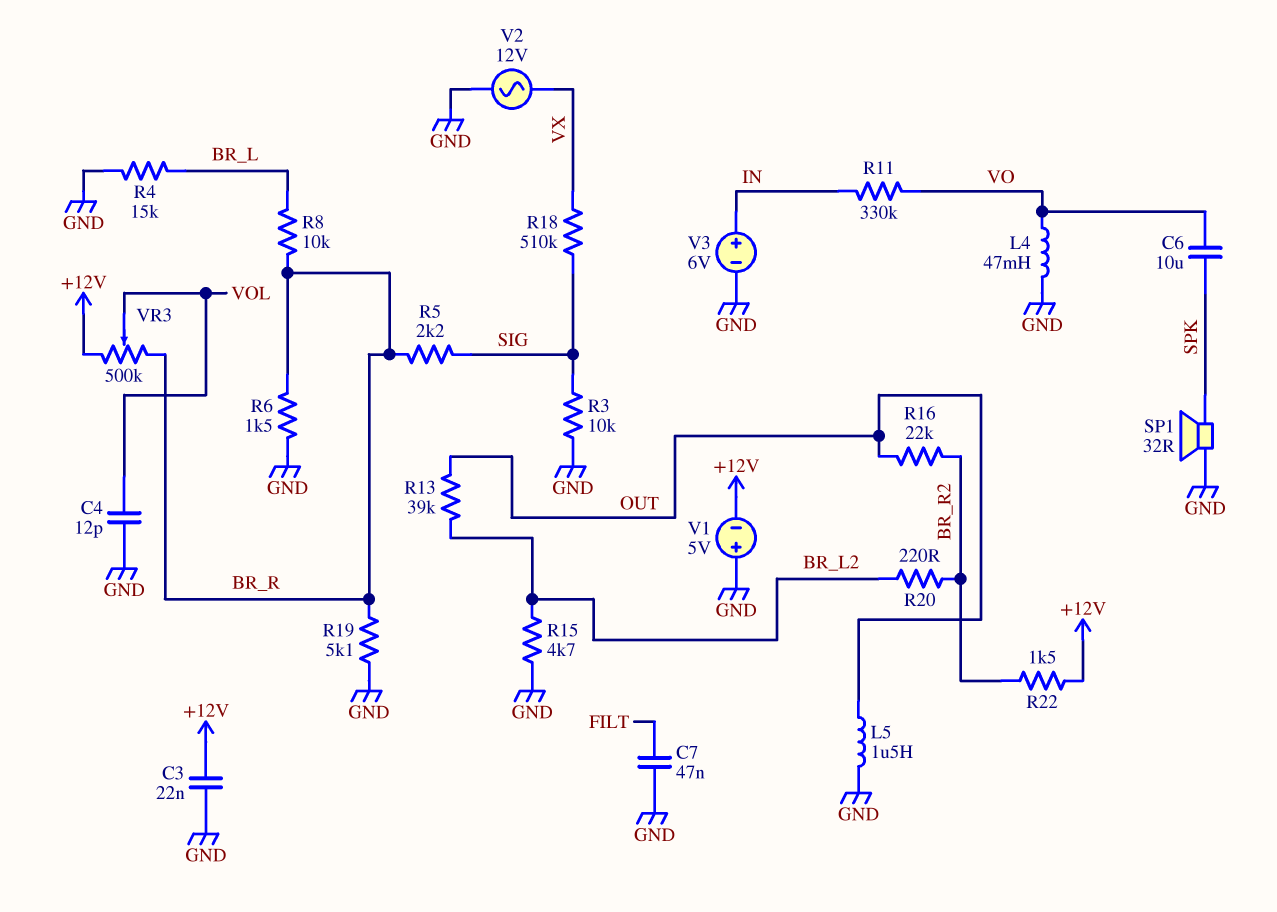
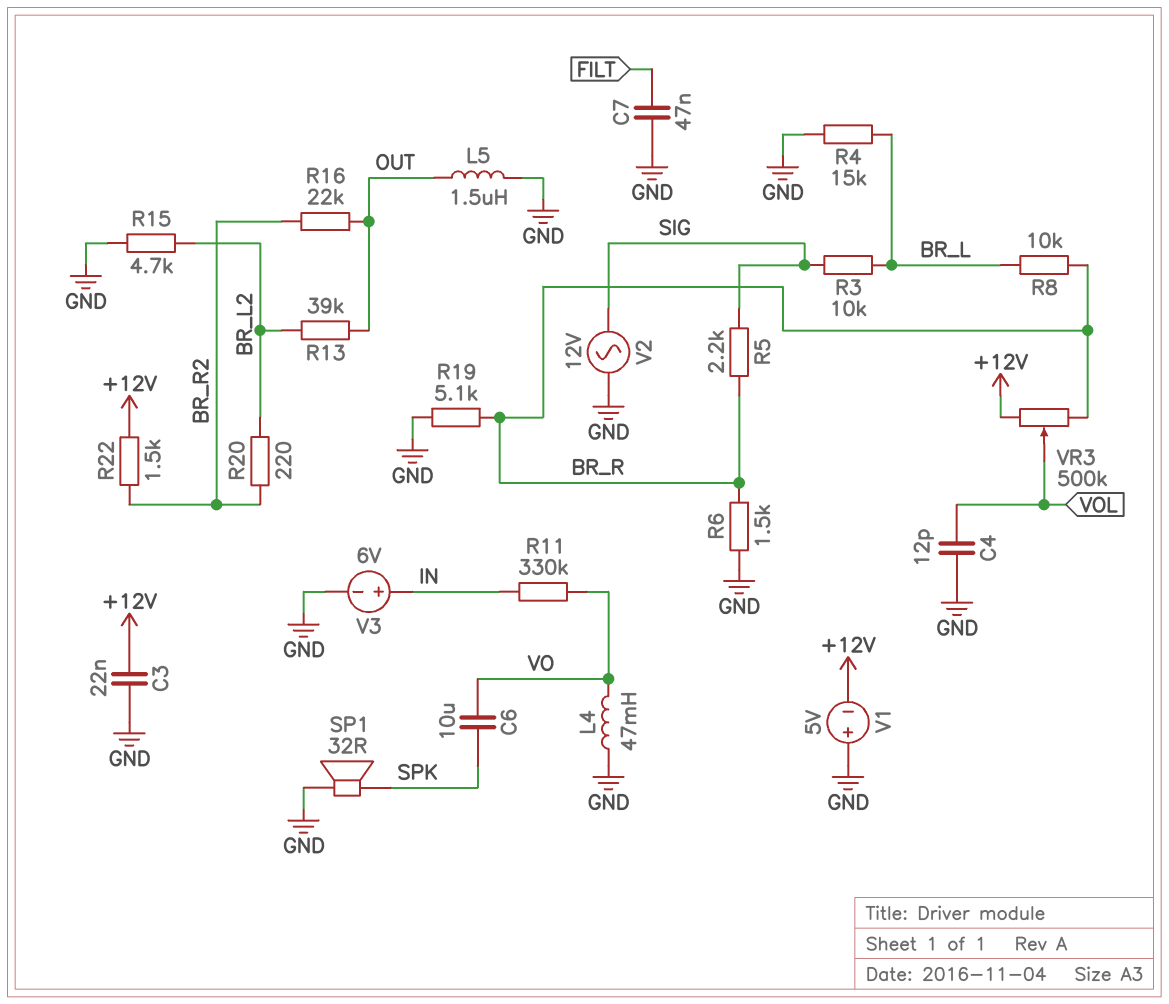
R3: 10k (GND, SIG) -> 10k (BR_L, SIG)
R18: 510k (SIG, VX) -> none
V2: AC 12V (GND, VX) -> AC 12V (GND, SIG)

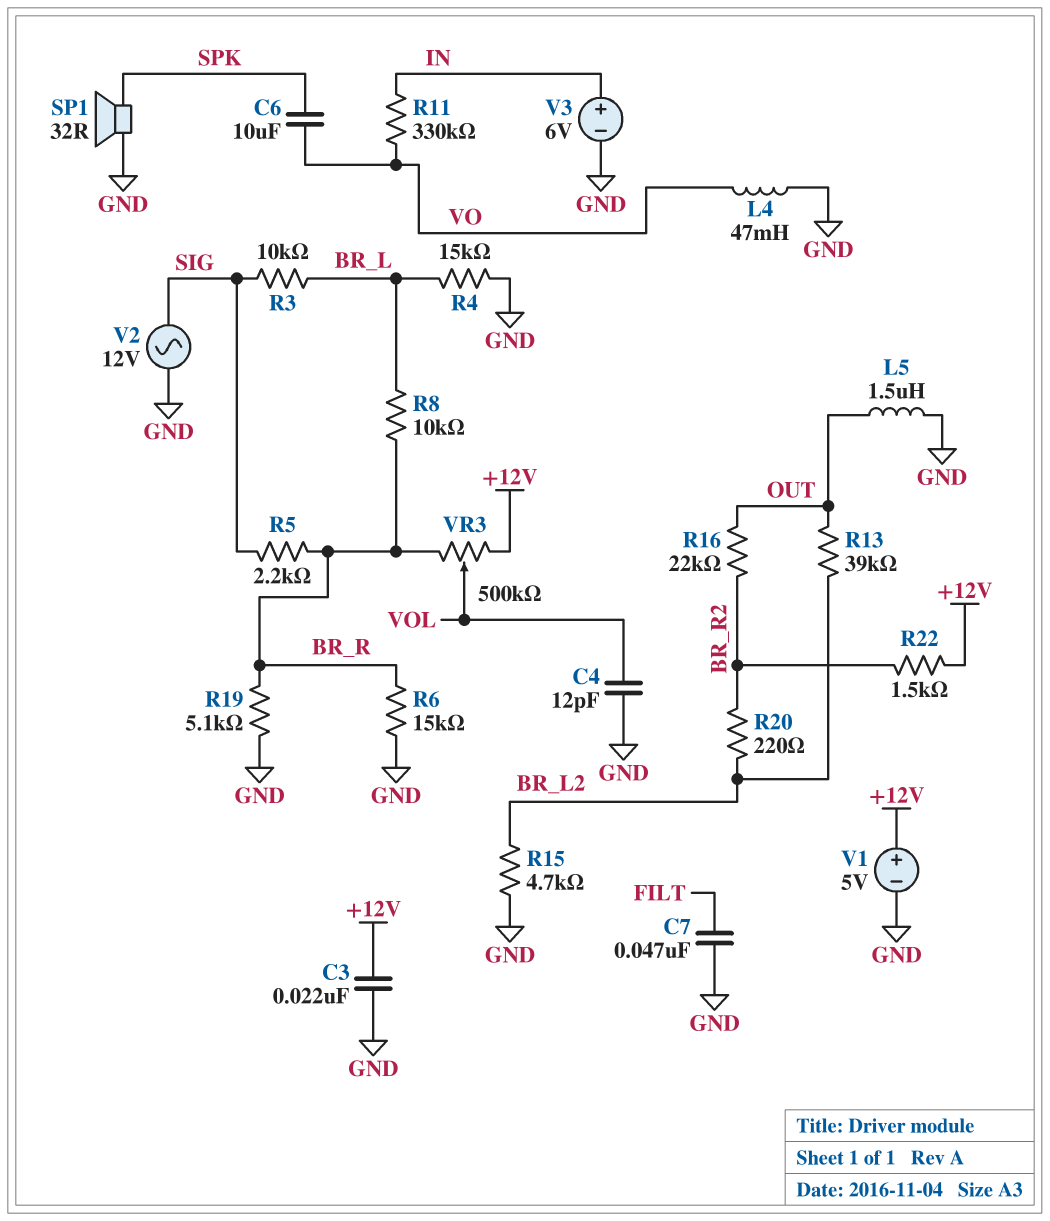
R6: 1.5k (BR_R, GND) -> 15k (BR_R, GND)
V1: 5V (plus GND, minus +12V) -> 5V (plus +12V, minus GND)

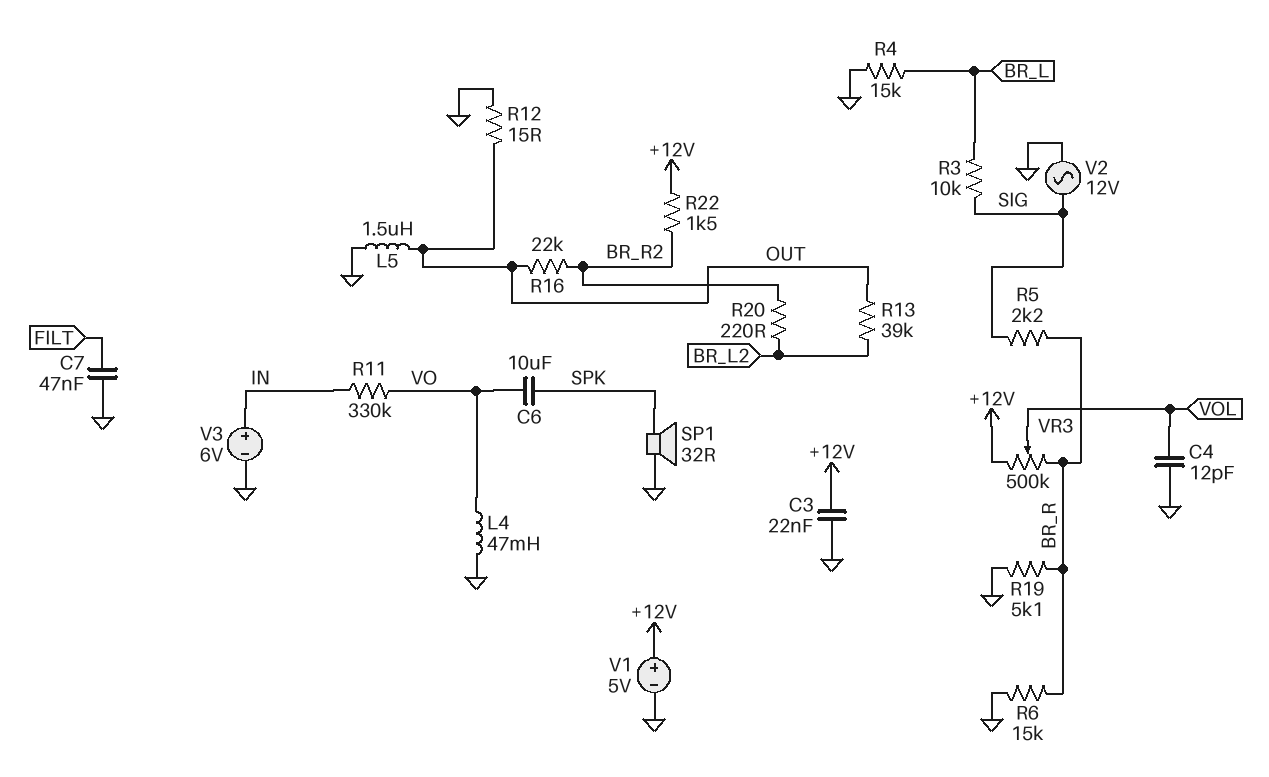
R8: 10k (BR_L, BR_R) -> none
R12: none -> 15 (GND, OUT)
R15: 4.7k (BR_L2, GND) -> none

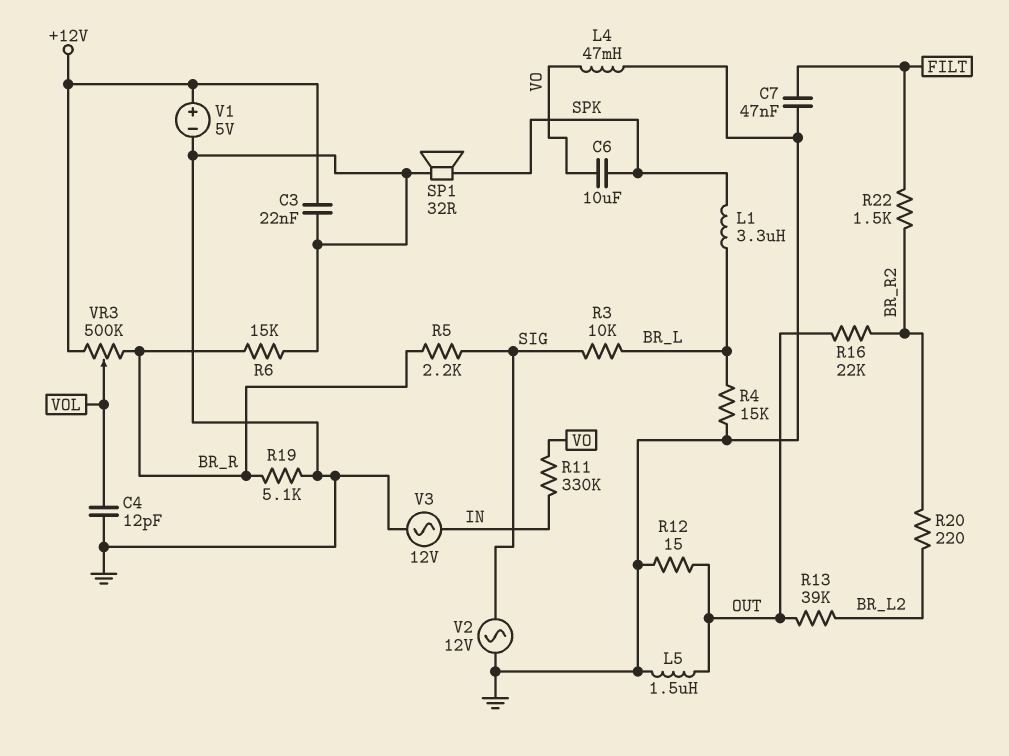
L1: none -> 3.3uH (BR_L, SPK)
R22: 1.5k (+12V, BR_R2) -> 1.5k (BR_R2, FILT)
V3: 6V (plus IN, minus GND) -> AC 12V (GND, IN)

